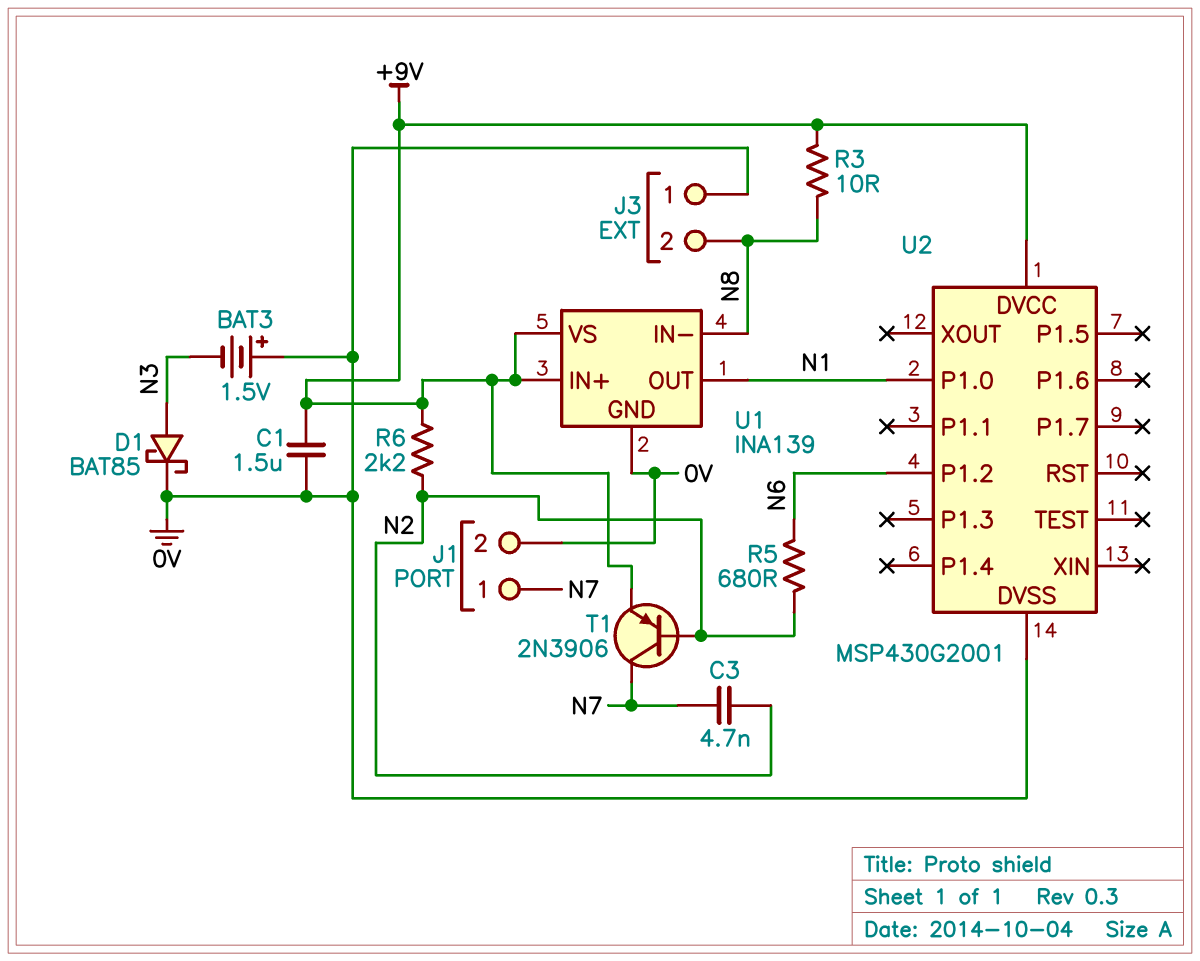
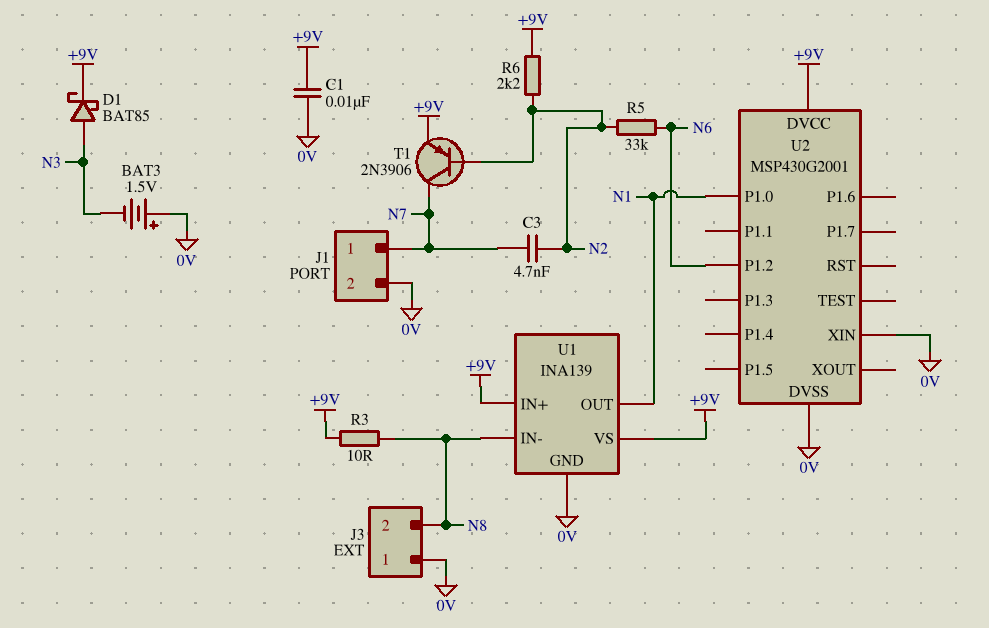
C1: 1.5uF (+9V, 0V) -> 10nF (+9V, 0V)
D1: schottky BAT85 (A N3, K 0V) -> schottky BAT85 (A N3, K +9V)
R5: 680 (N2, N6) -> 33k (N2, N6)
U2 pin XIN: none -> 0V

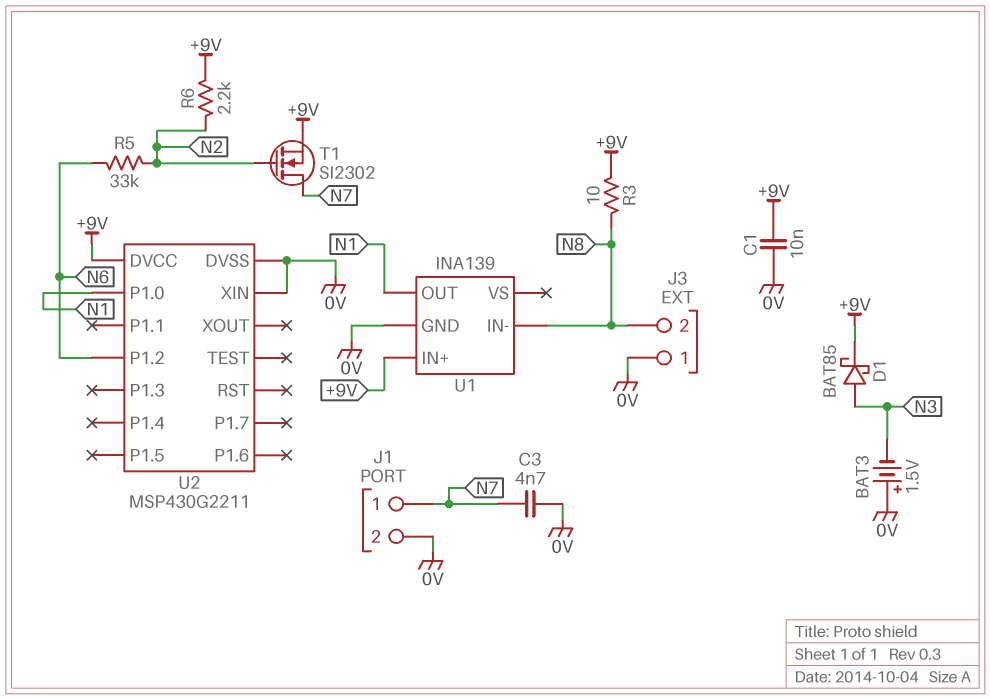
C3: 4.7nF (N2, N7) -> 4.7nF (0V, N7)
T1: PNP 2N3906 (B N2, C N7, E +9V) -> NMOS SI2302 (G N2, D N7, S +9V)
U1 pin VS: +9V -> none
U2: MSP430G2001 -> MSP430G2211

